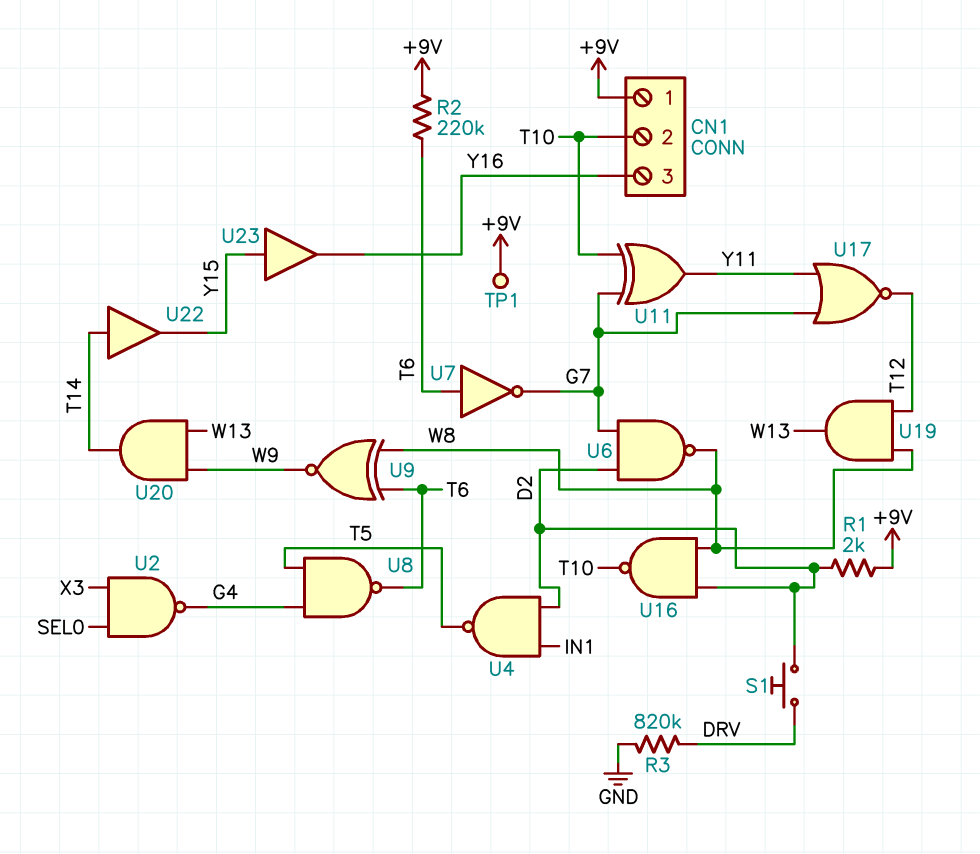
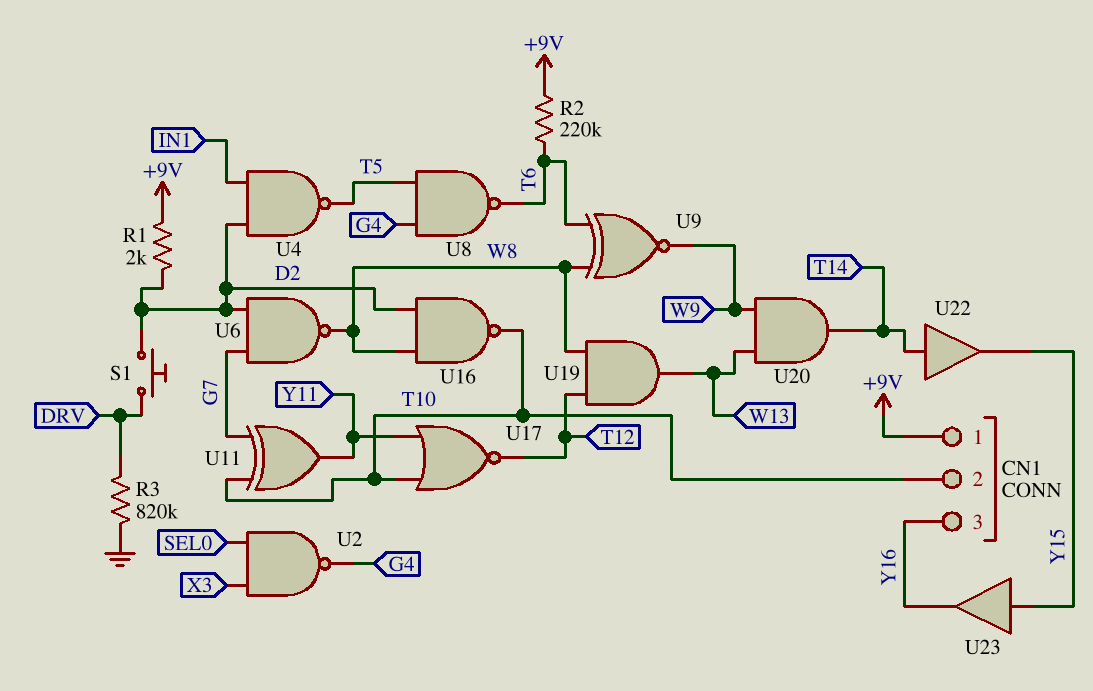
TP1: test point (+9V) -> none
U7: NOT (in T6, out G7) -> none
U17: NOR (in G7, in Y11, out T12) -> NOR (in T10, in Y11, out T12)

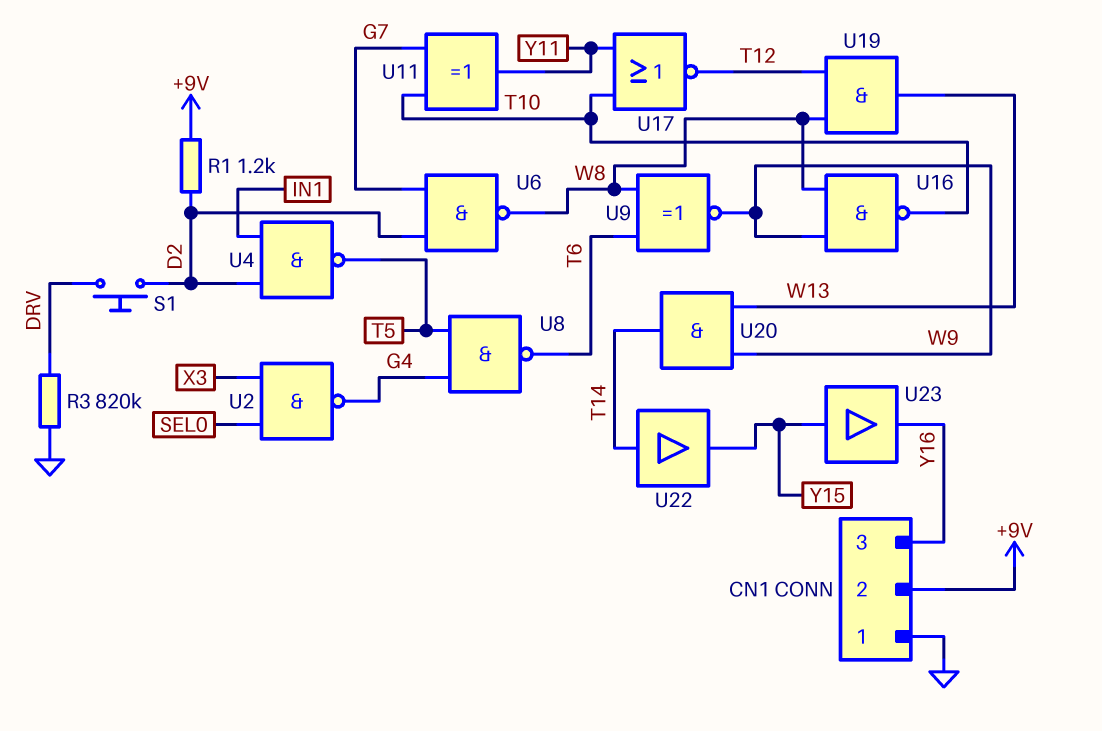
CN1 pin 1: +9V -> GND
CN1 pin 2: T10 -> +9V
R1: 2k (+9V, D2) -> 1.2k (+9V, D2)
R2: 220k (+9V, T6) -> none
U16: NAND (in D2, in W8, out T10) -> NAND (in W8, in W9, out T10)

